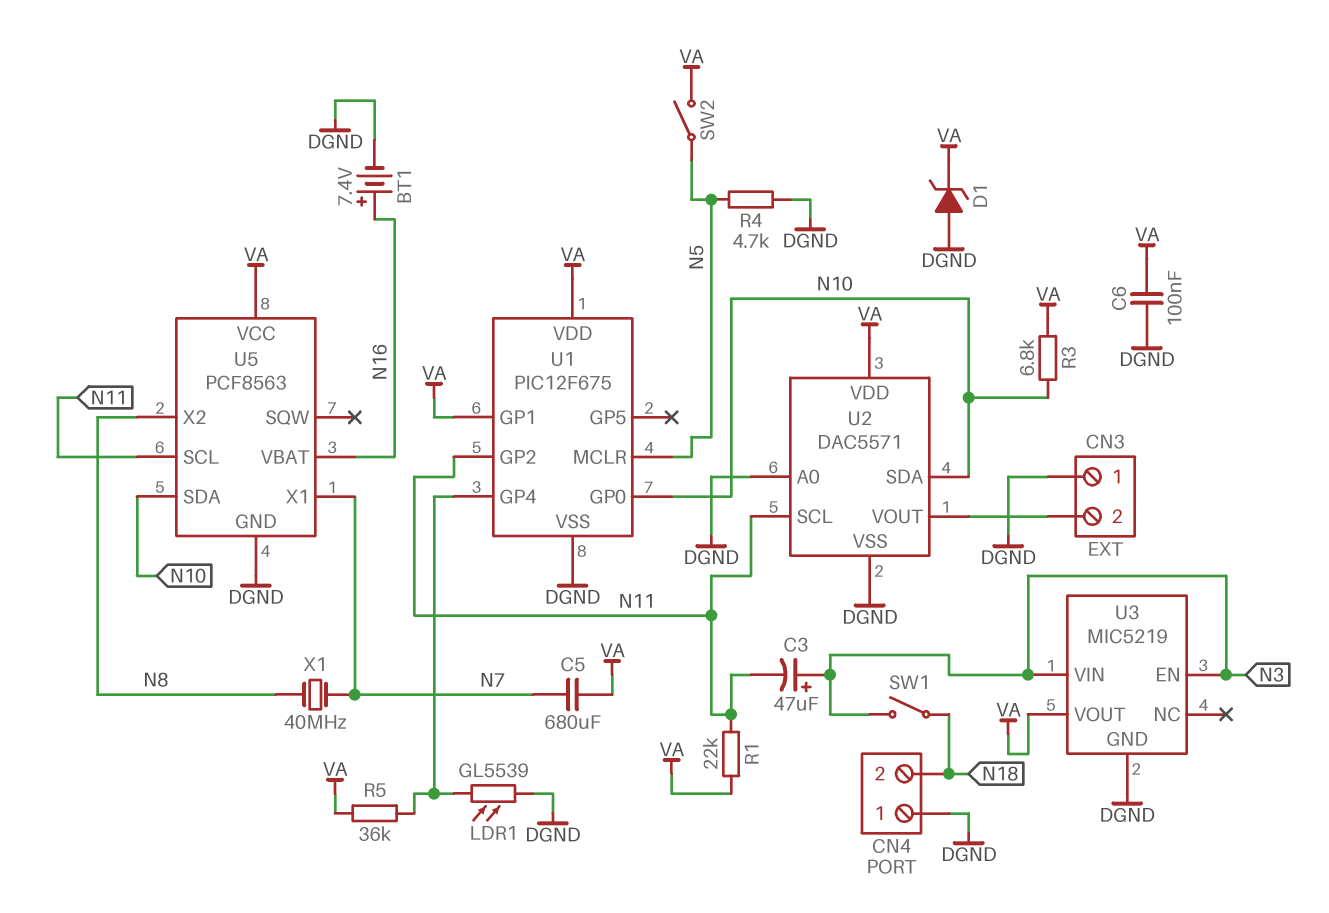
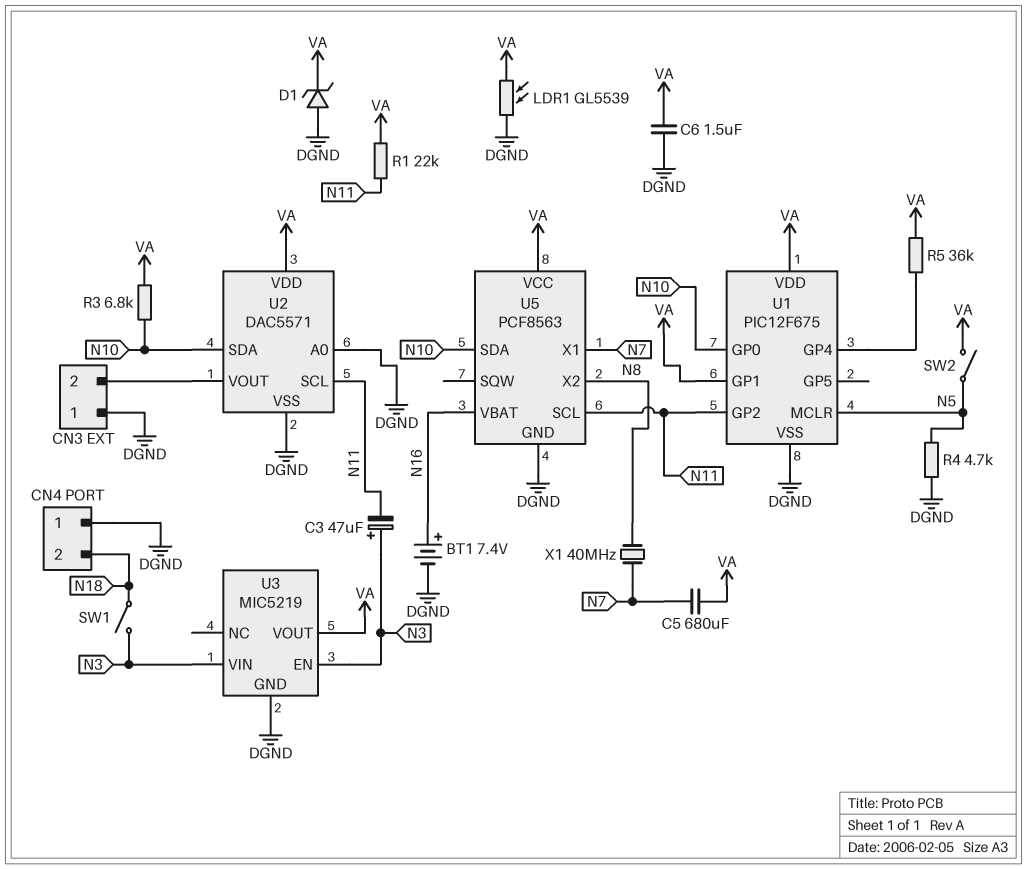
C6: 100nF (DGND, VA) -> 1.5uF (DGND, VA)
LDR1: GL5539 (DGND, U1/GP4) -> GL5539 (DGND, VA)

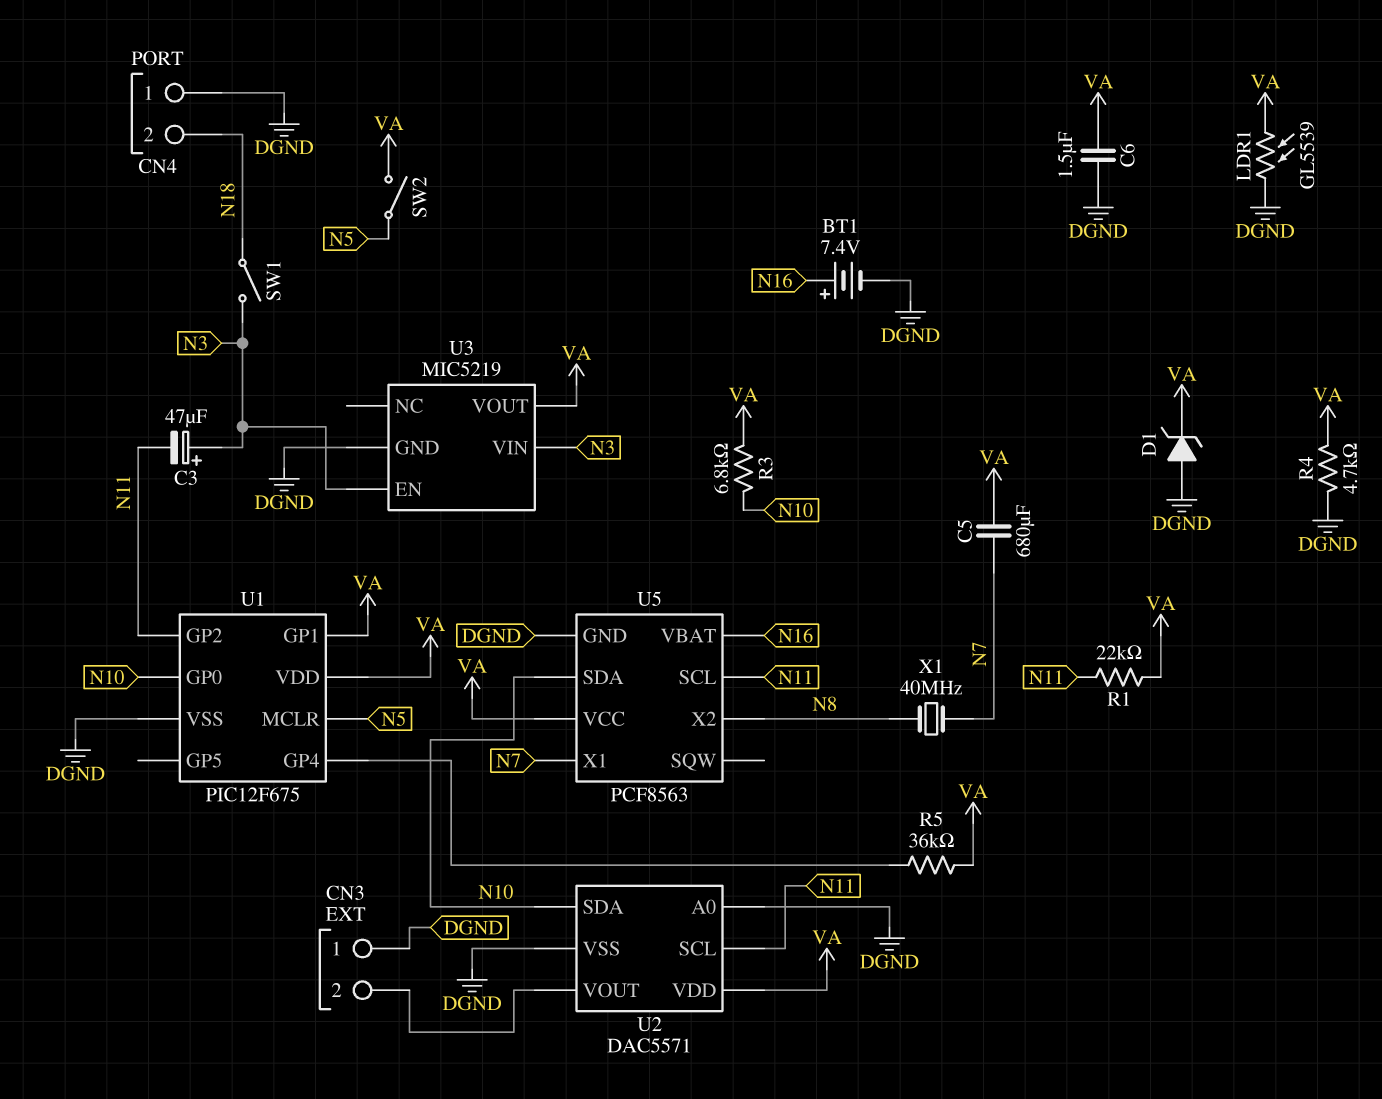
R4: 4.7k (DGND, N5) -> 4.7k (DGND, VA)

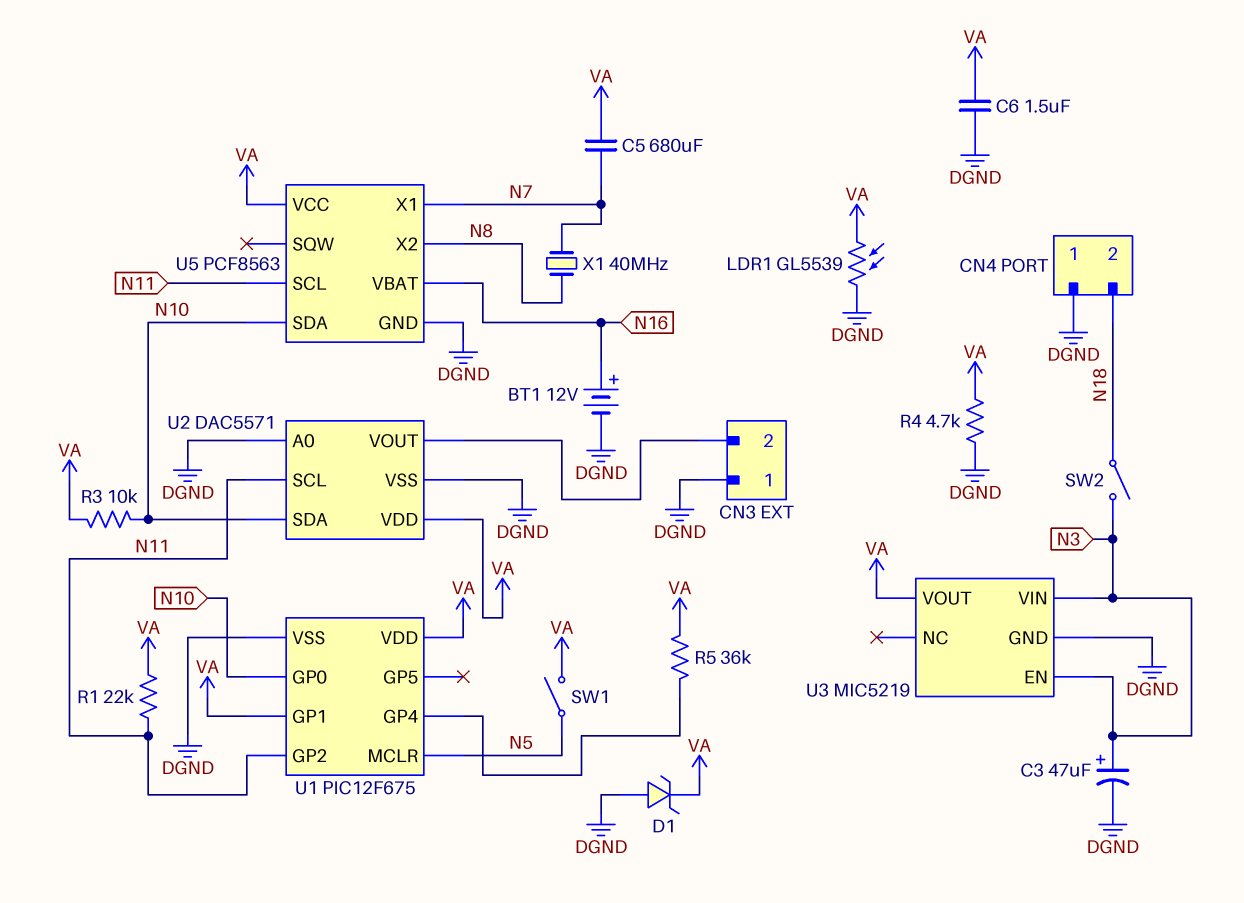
BT1: 7.4V (plus N16, minus DGND) -> 12V (plus N16, minus DGND)
C3: 47uF (plus N3, minus N11) -> 47uF (plus N3, minus DGND)
R3: 6.8k (N10, VA) -> 10k (N10, VA)
SW1: switch (N3, N18) -> switch (N5, VA)
SW2: switch (N5, VA) -> switch (N3, N18)

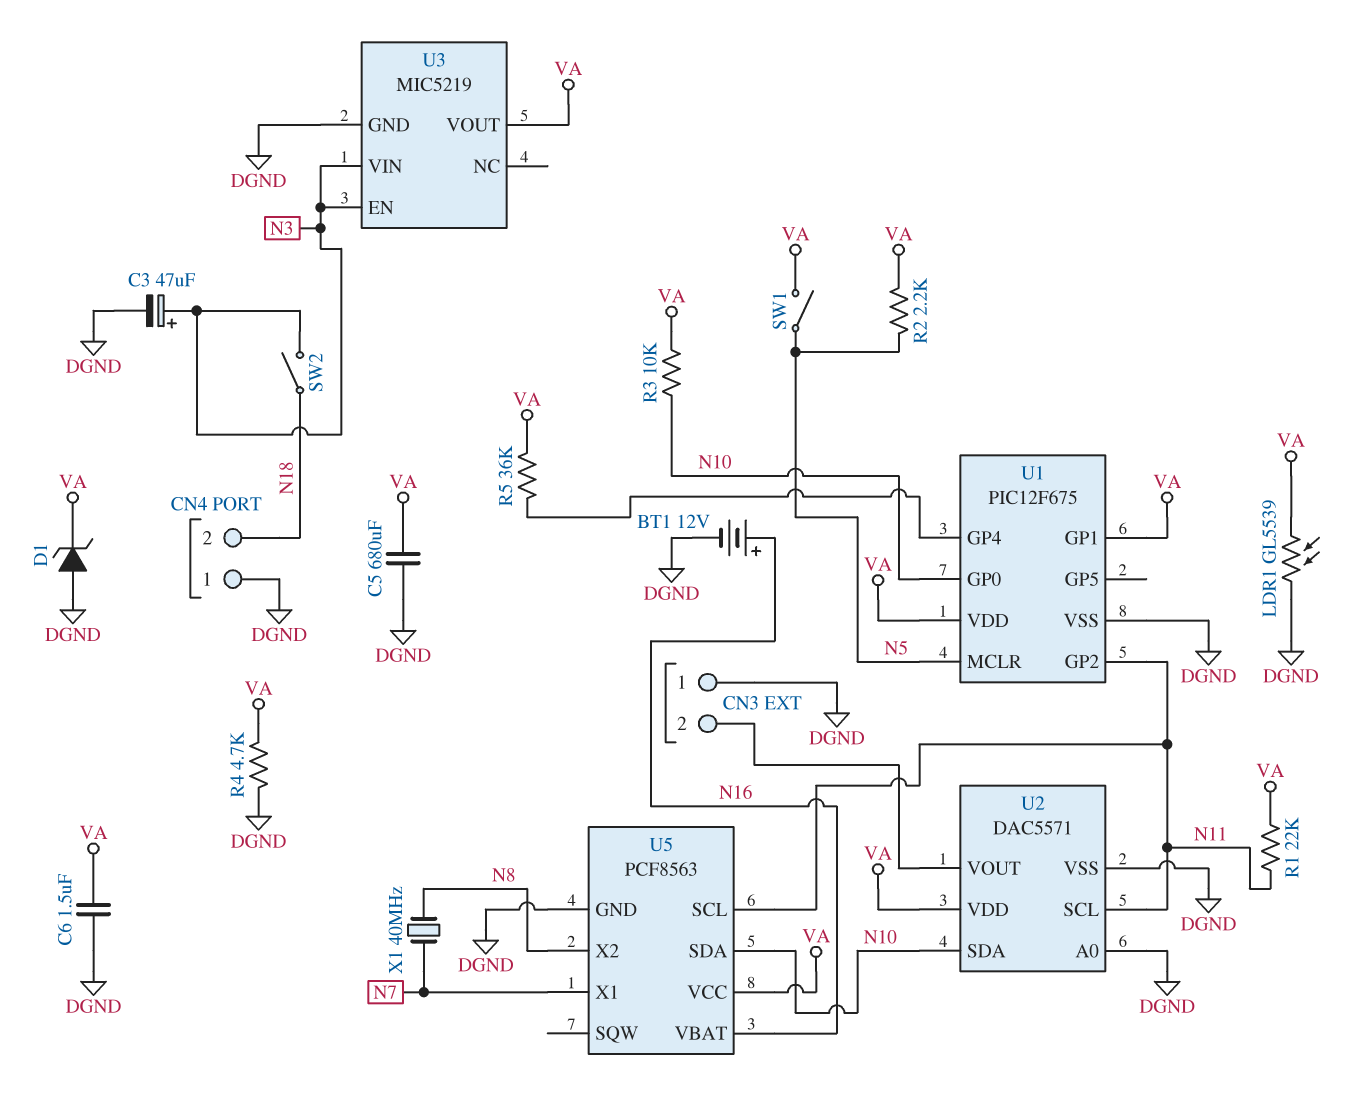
C5: 680uF (N7, VA) -> 680uF (DGND, VA)
R2: none -> 2.2k (N5, VA)

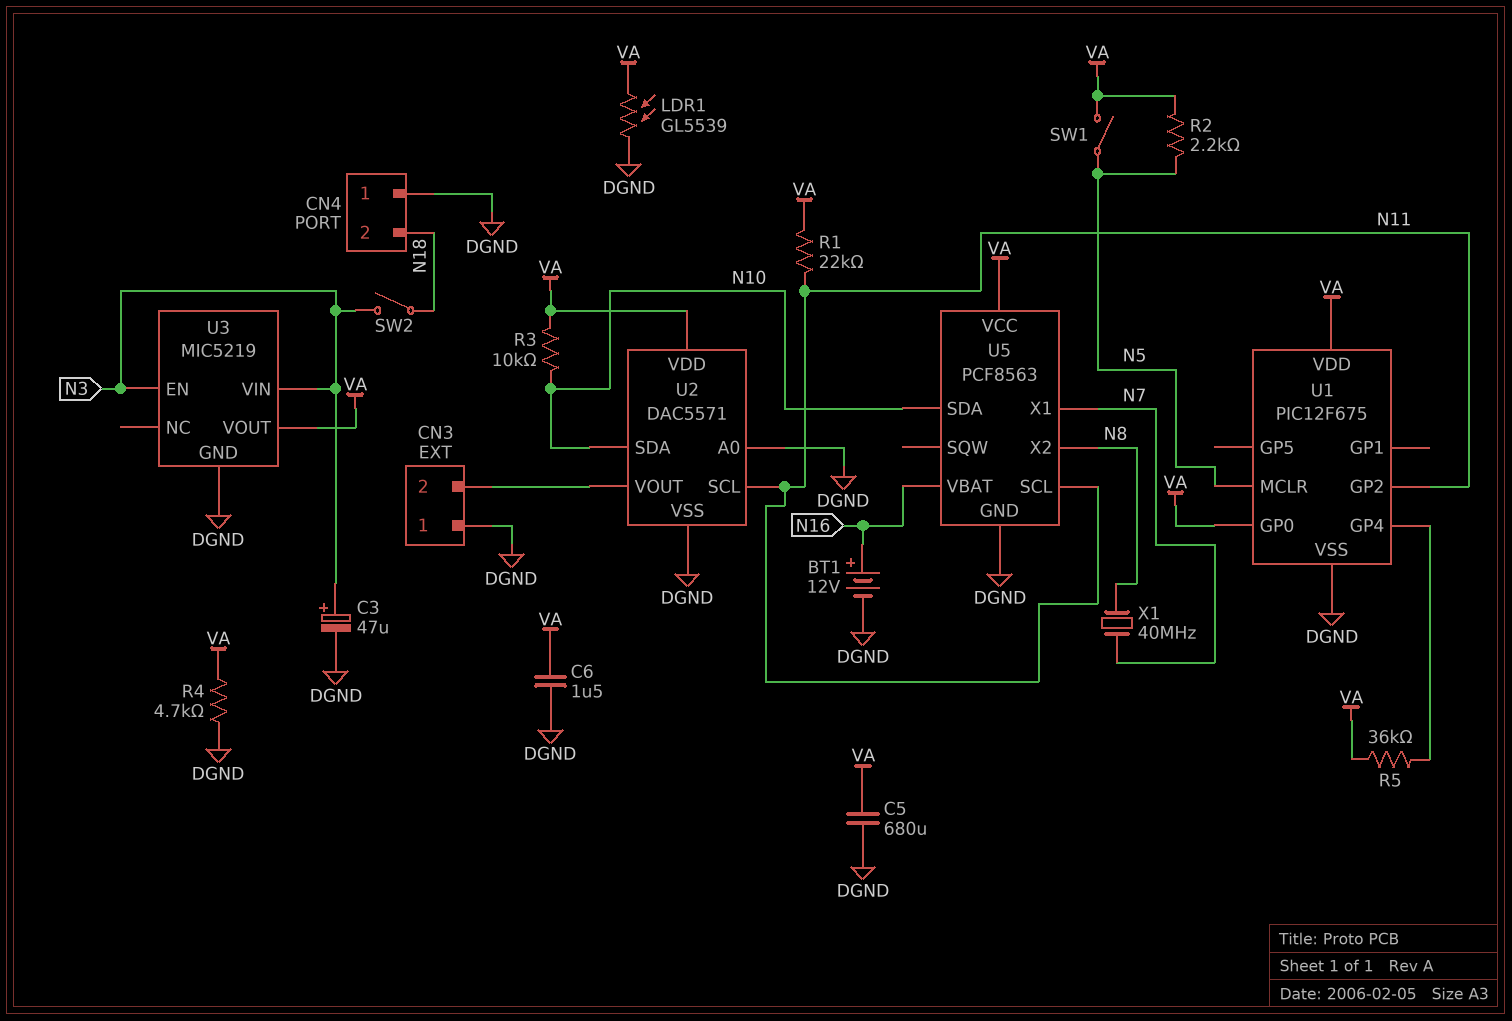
D1: zener (A DGND, K VA) -> none
U1 pin GP0: N10 -> VA
U1 pin GP1: VA -> none

